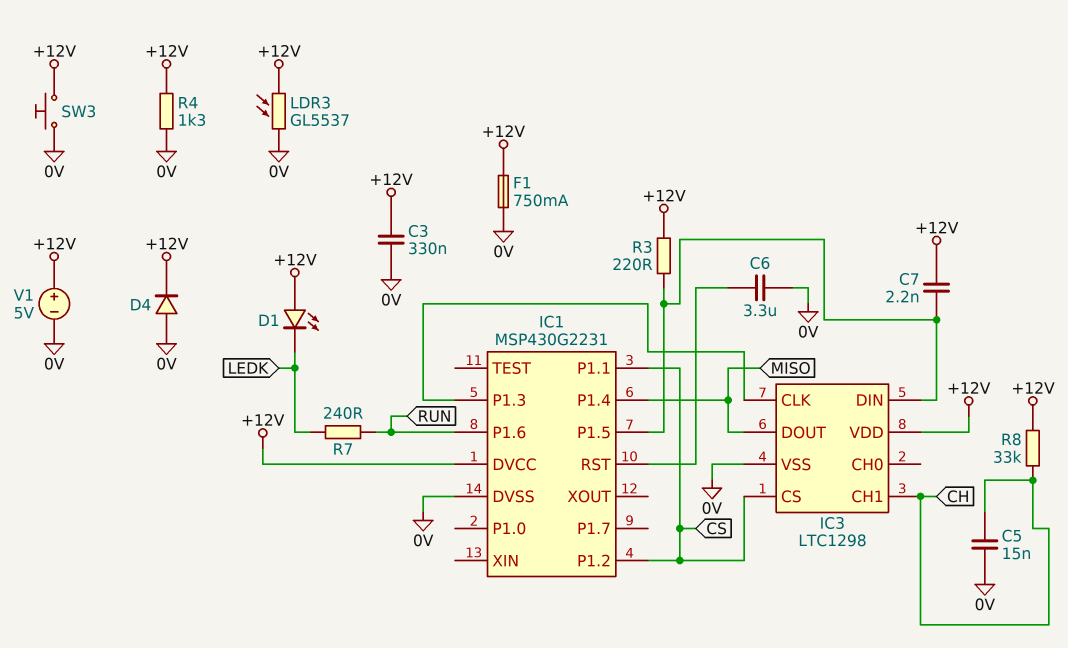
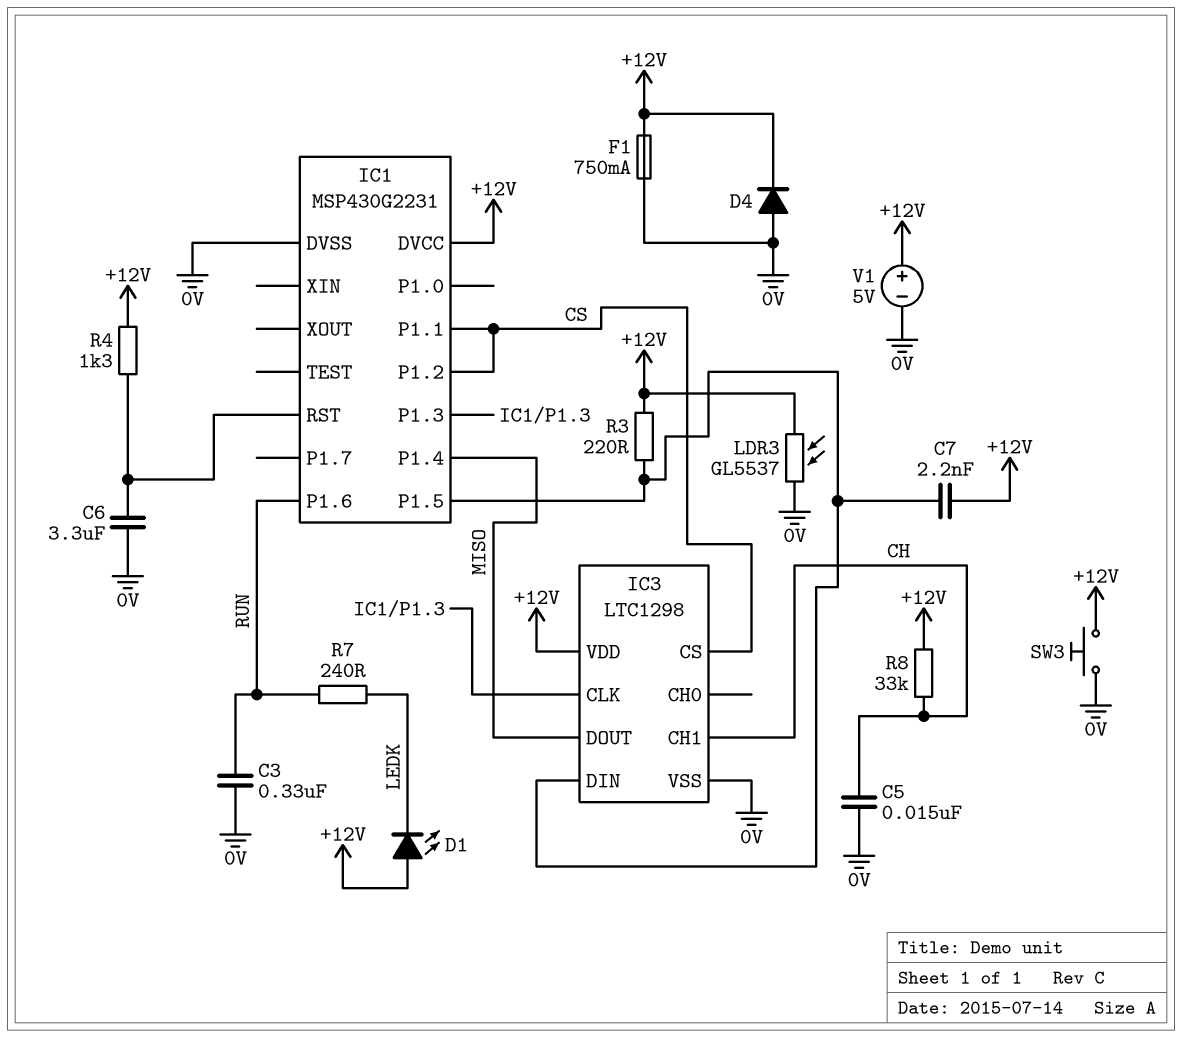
C3: 330nF (+12V, 0V) -> 330nF (0V, RUN)
R4: 1.3k (+12V, 0V) -> 1.3k (+12V, IC1/RST)

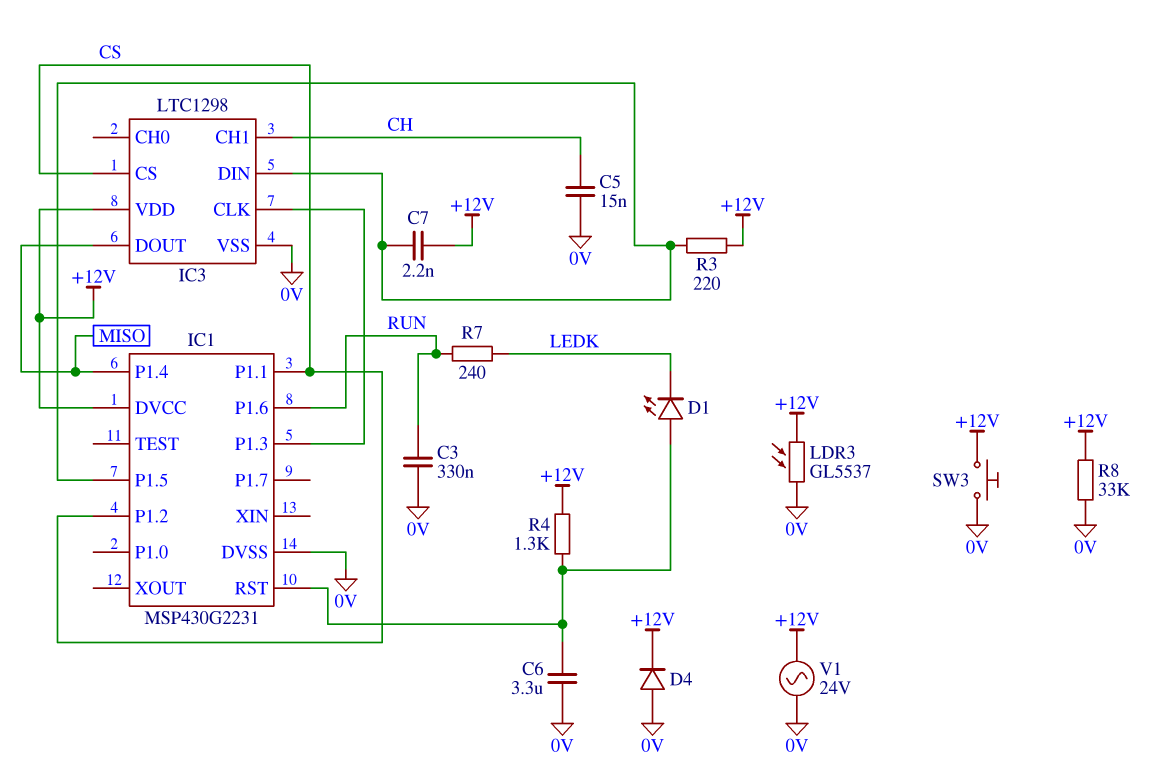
D1: LED (A +12V, K LEDK) -> LED (A IC1/RST, K LEDK)
F1: 750mA (+12V, 0V) -> none
R8: 33k (+12V, CH) -> 33k (+12V, 0V)
V1: 5V (plus +12V, minus 0V) -> AC 24V (+12V, 0V)

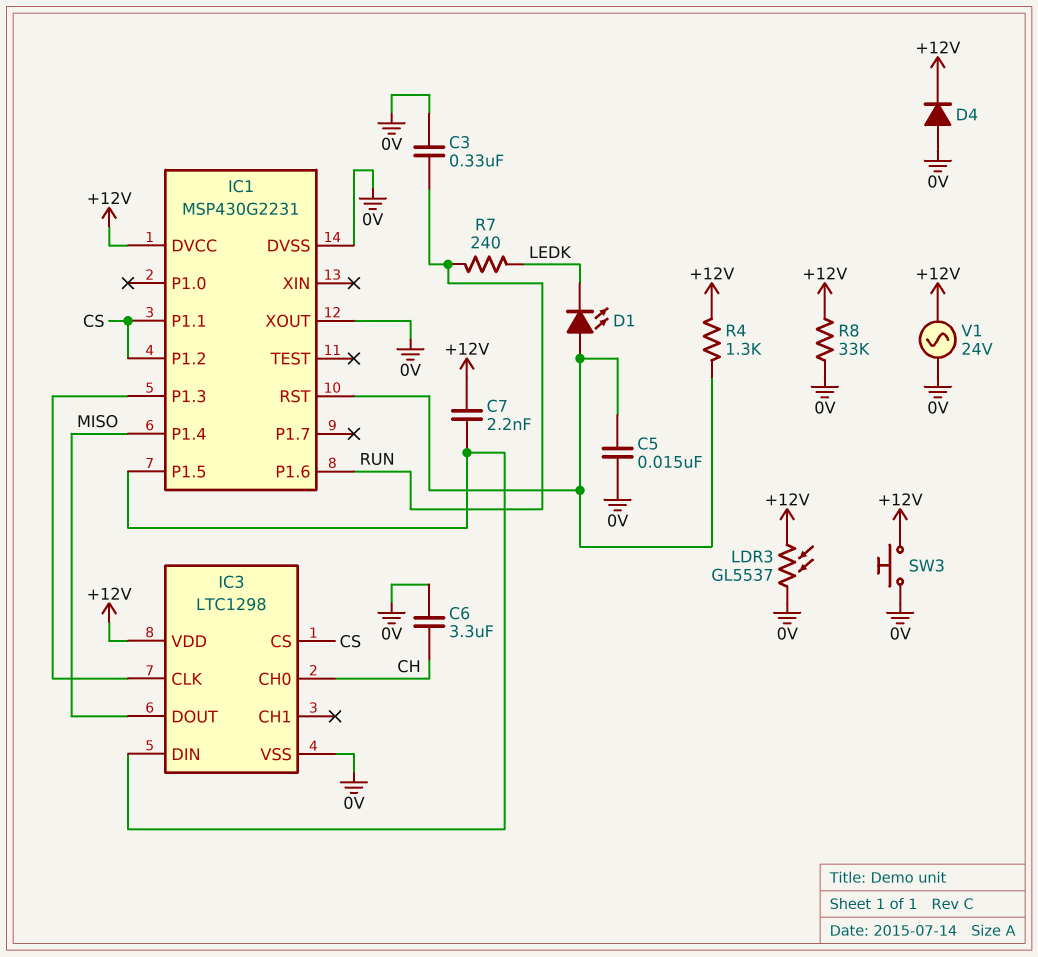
C5: 15nF (0V, CH) -> 15nF (0V, IC1/RST)
C6: 3.3uF (0V, IC1/RST) -> 3.3uF (0V, CH)
IC1 pin XOUT: none -> 0V
IC3 pin CH0: none -> CH
IC3 pin CH1: CH -> none
R3: 220 (+12V, IC1/P1.5) -> none

